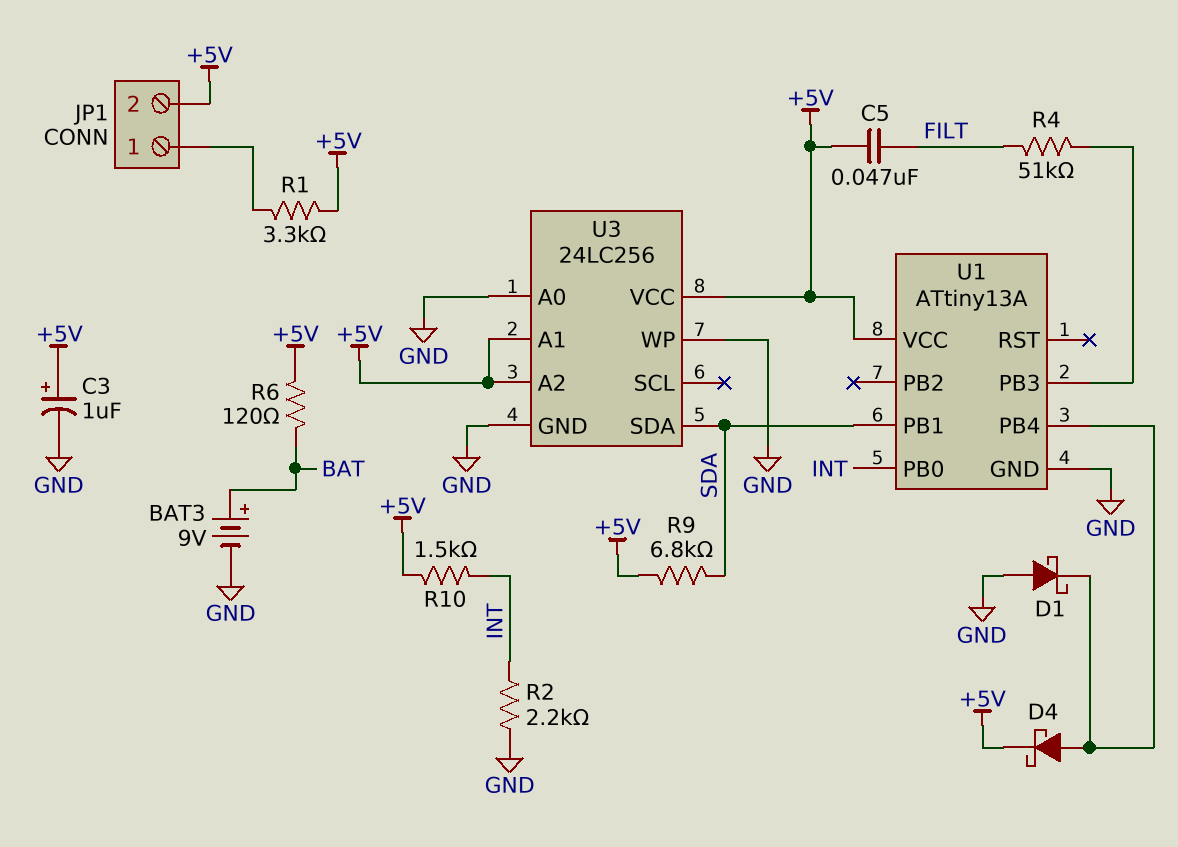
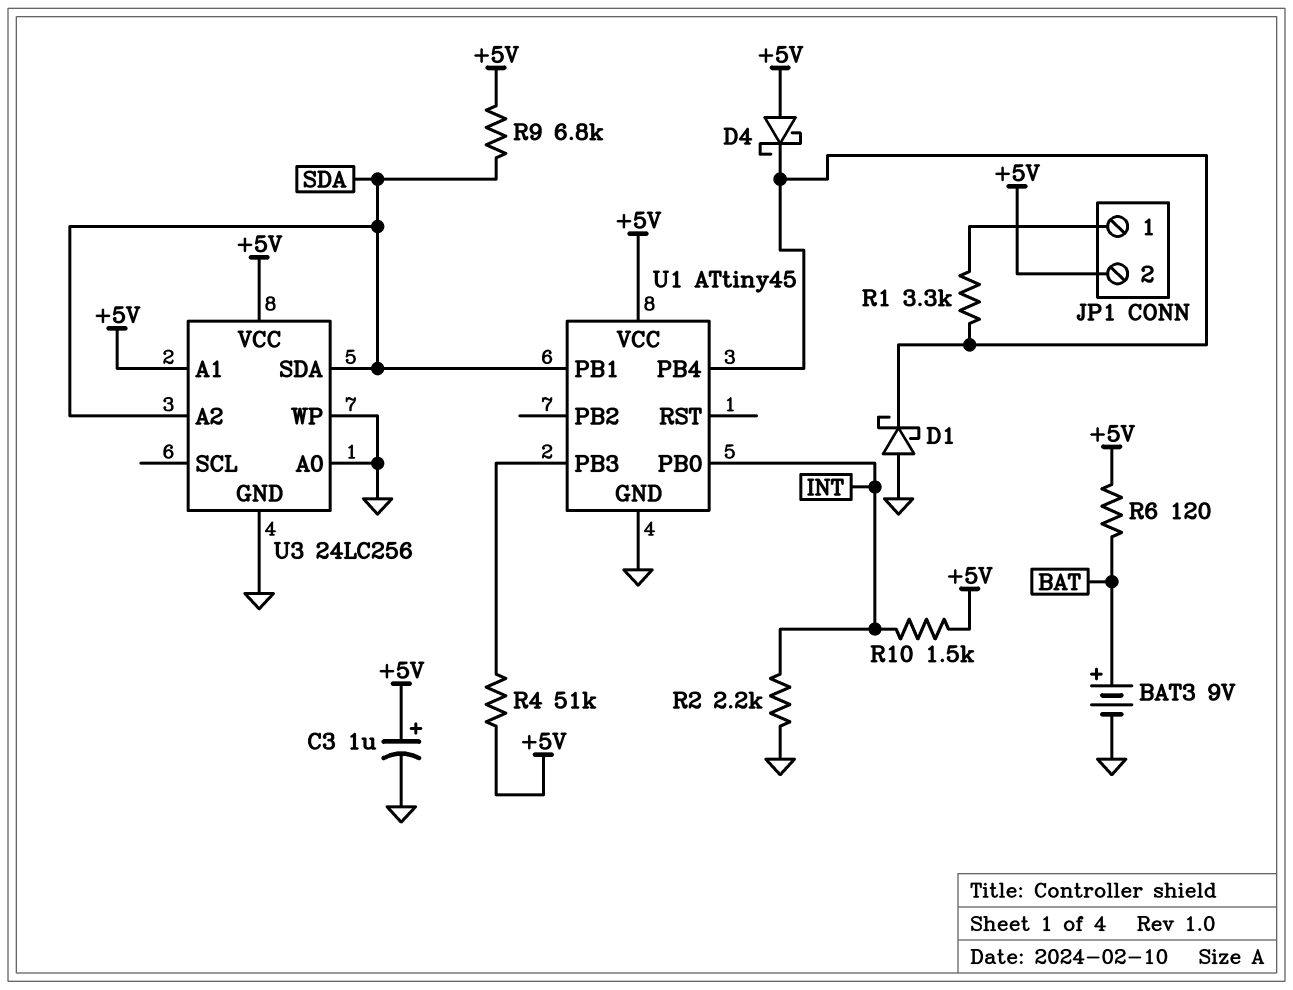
C5: 47nF (+5V, FILT) -> none
D4: schottky (A U1/PB4, K +5V) -> schottky (A +5V, K U1/PB4)
R1: 3.3k (+5V, JP1/1) -> 3.3k (JP1/1, U1/PB4)
R4: 51k (FILT, U1/PB3) -> 51k (+5V, U1/PB3)
U1: ATtiny13A -> ATtiny45
U3 pin A2: +5V -> SDA

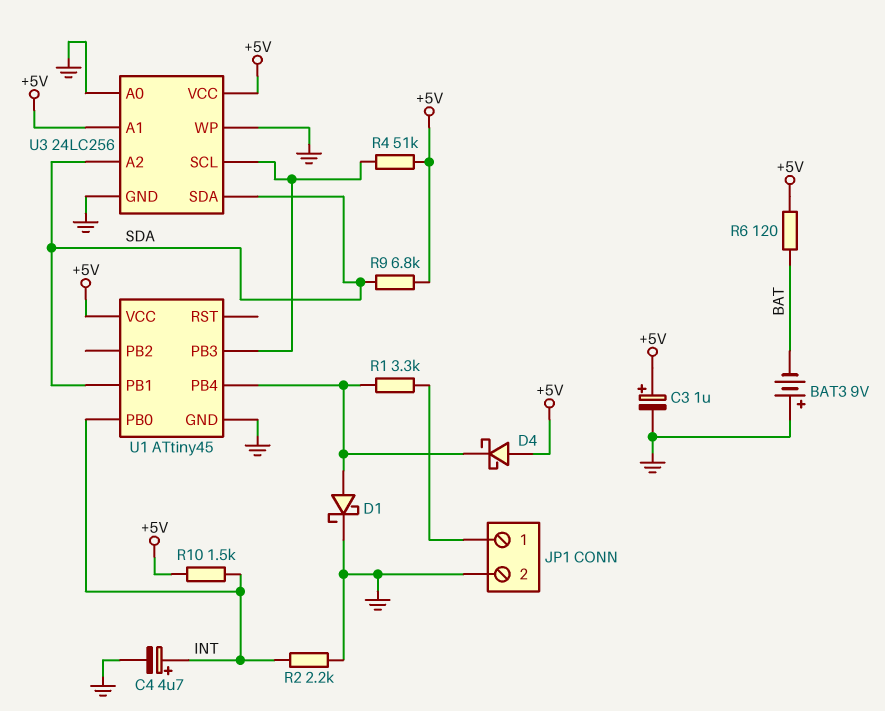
BAT3: 9V (plus BAT, minus GND) -> 9V (plus GND, minus BAT)
C4: none -> 4.7uF (plus INT, minus GND)
D1: schottky (A GND, K U1/PB4) -> schottky (A U1/PB4, K GND)
JP1 pin 2: +5V -> GND
U3 pin SCL: none -> U1/PB3

